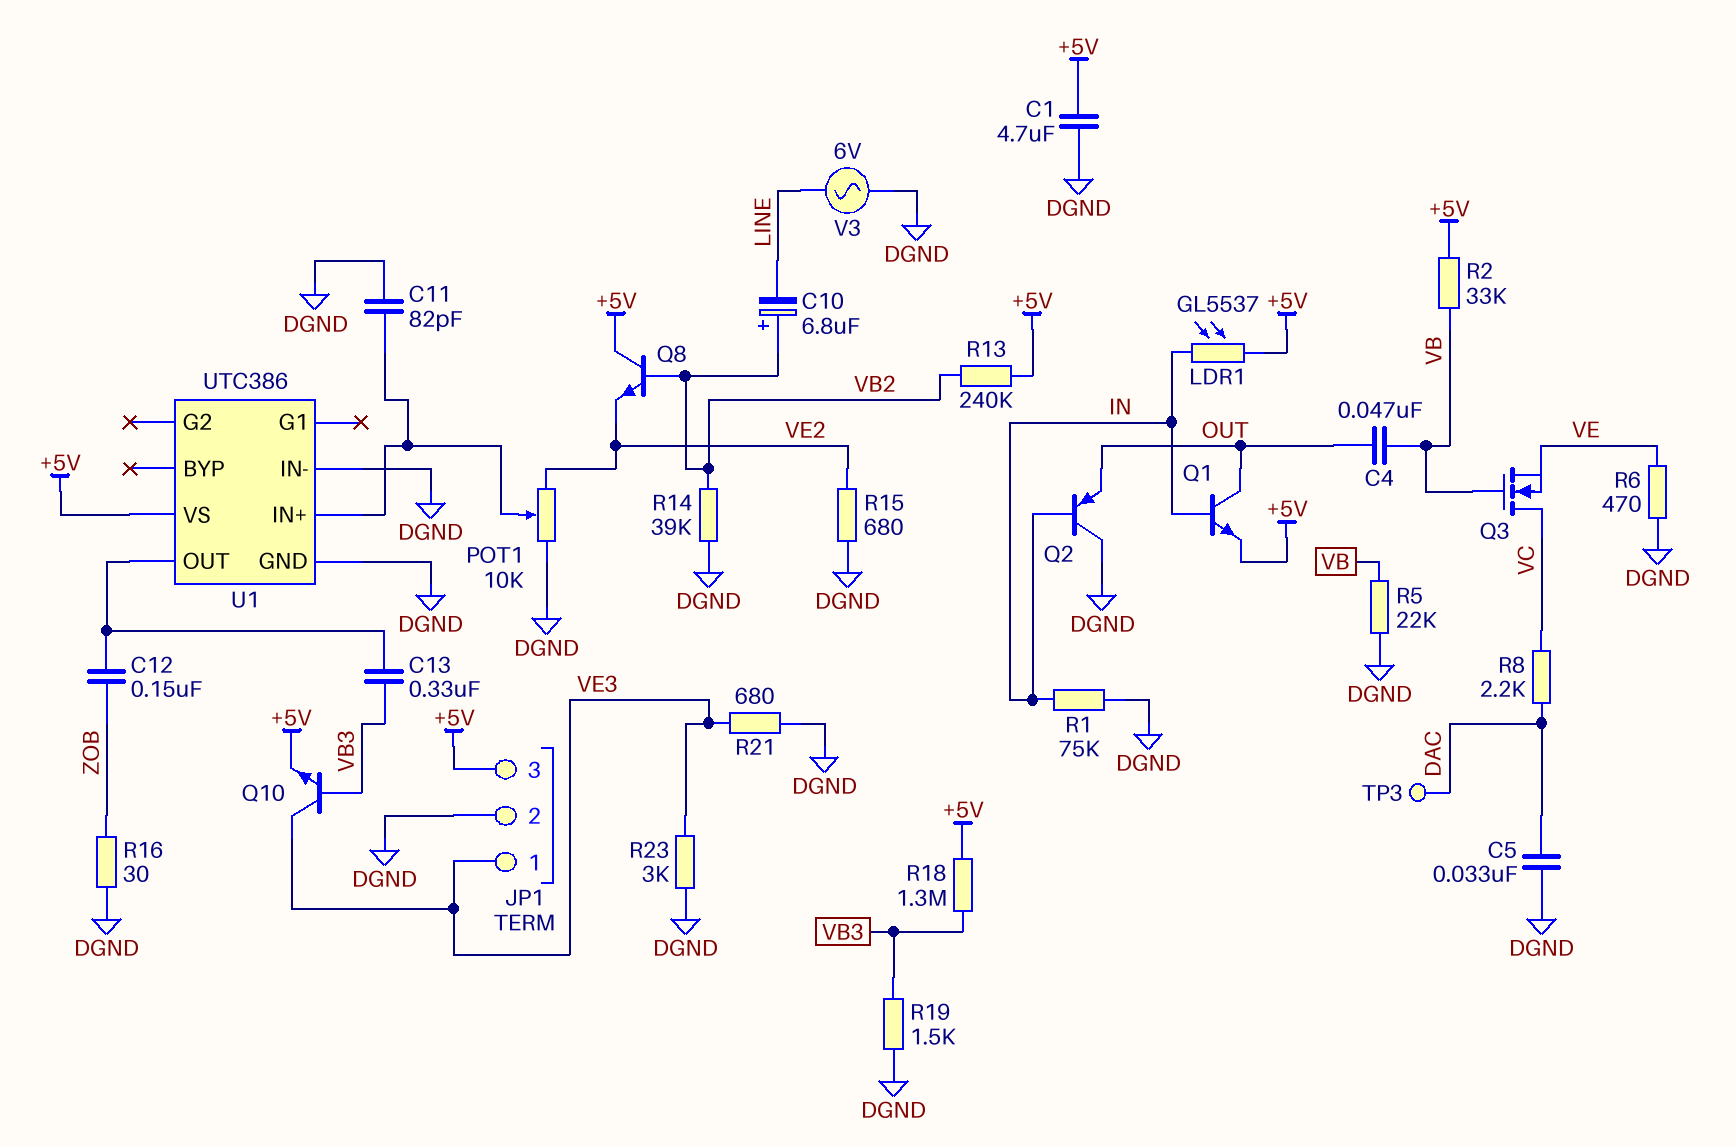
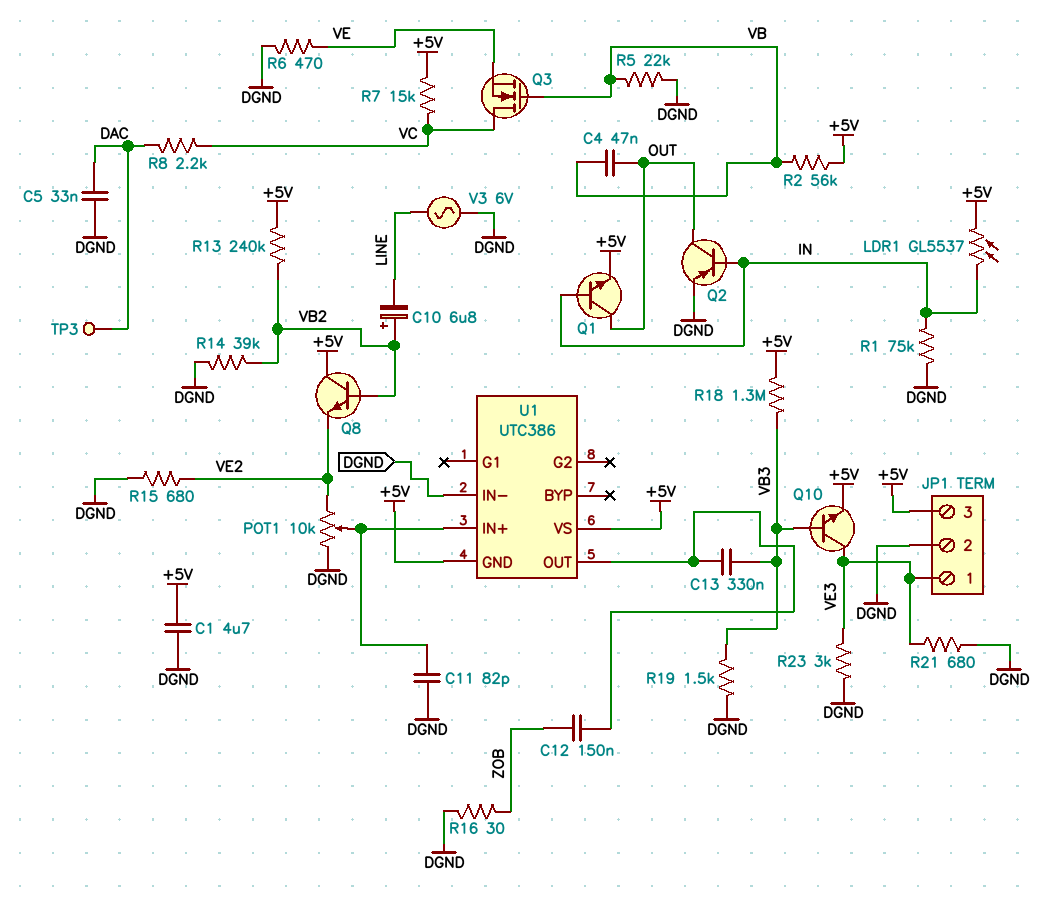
Q2: PNP (B IN, C DGND, E OUT) -> PNP (B IN, C OUT, E DGND)
R2: 33k (+5V, VB) -> 56k (+5V, VB)
R7: none -> 15k (+5V, VC)
U1 pin GND: DGND -> +5V

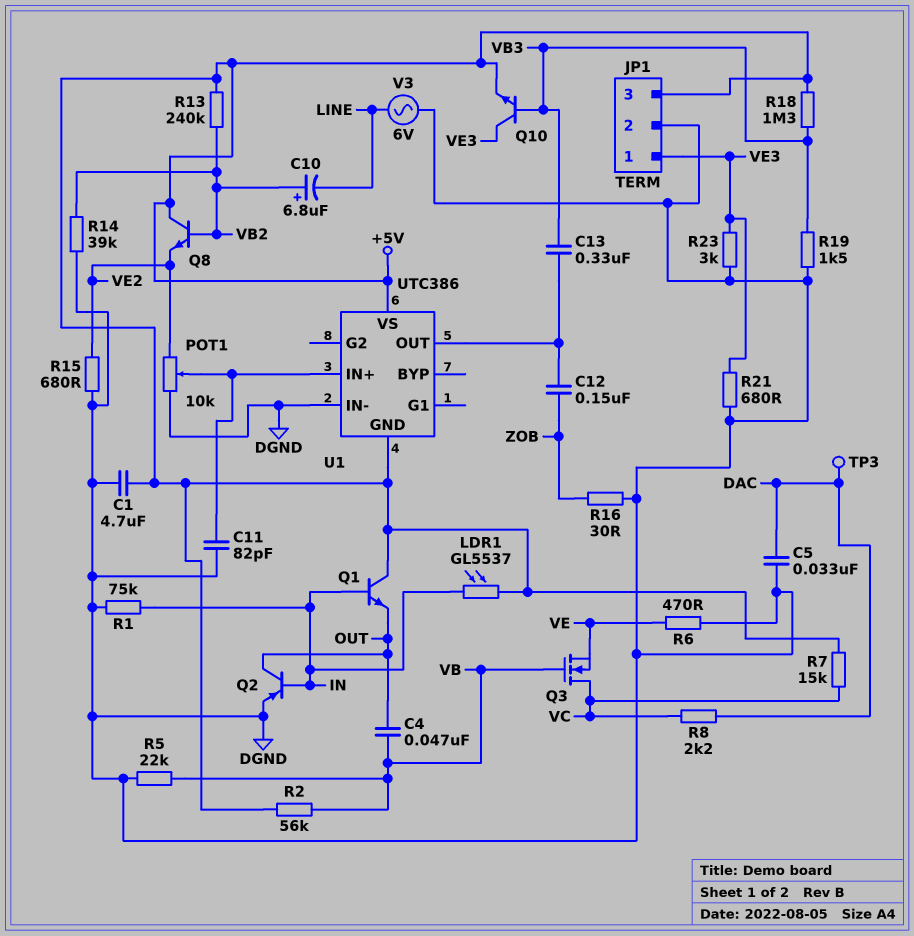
Q1: NPN (B IN, C OUT, E +5V) -> NPN (B IN, C +5V, E OUT)

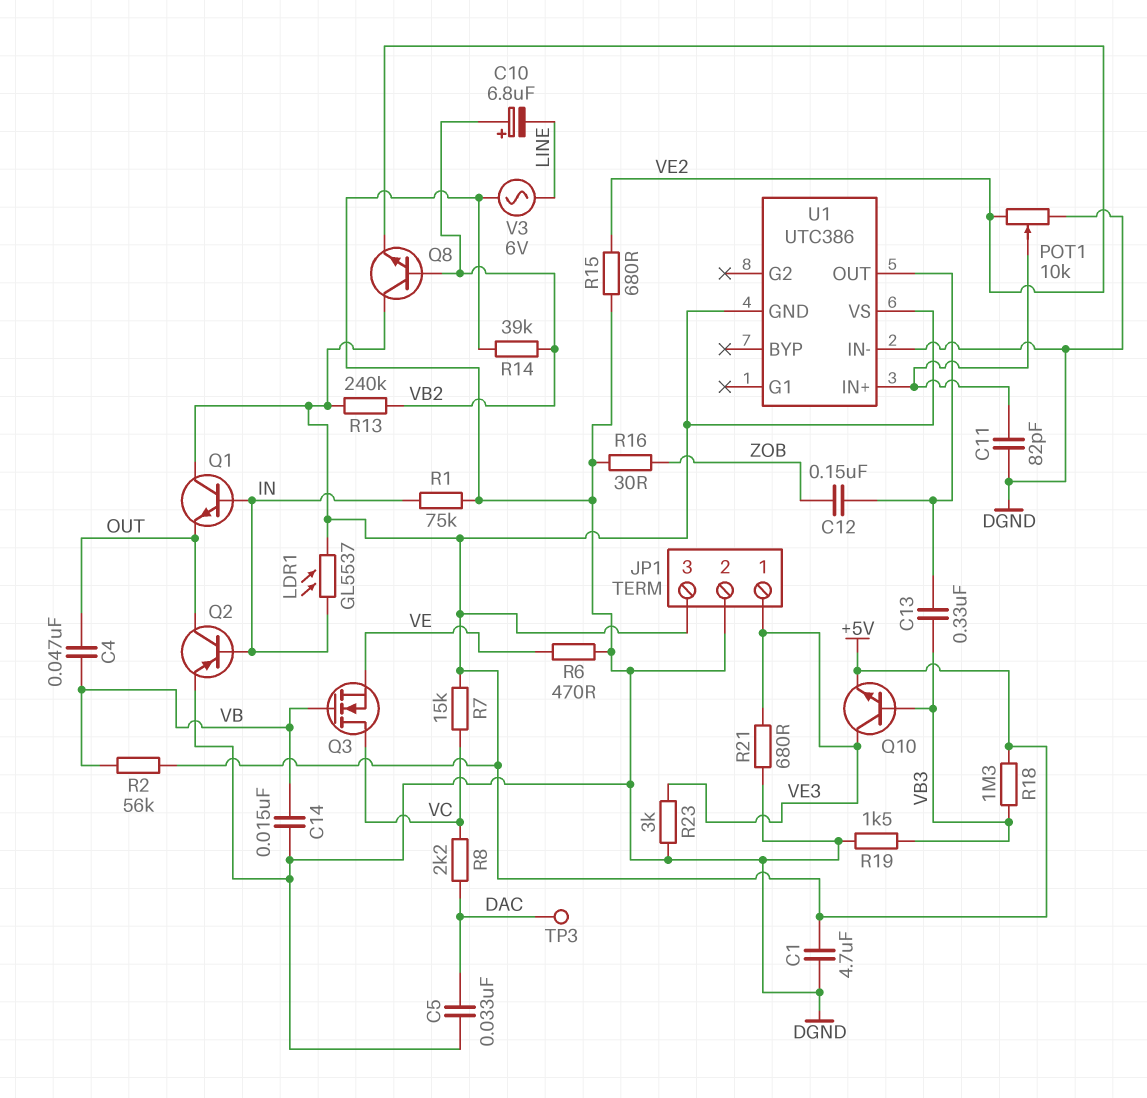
C14: none -> 15nF (DGND, VB)
R5: 22k (DGND, VB) -> none

